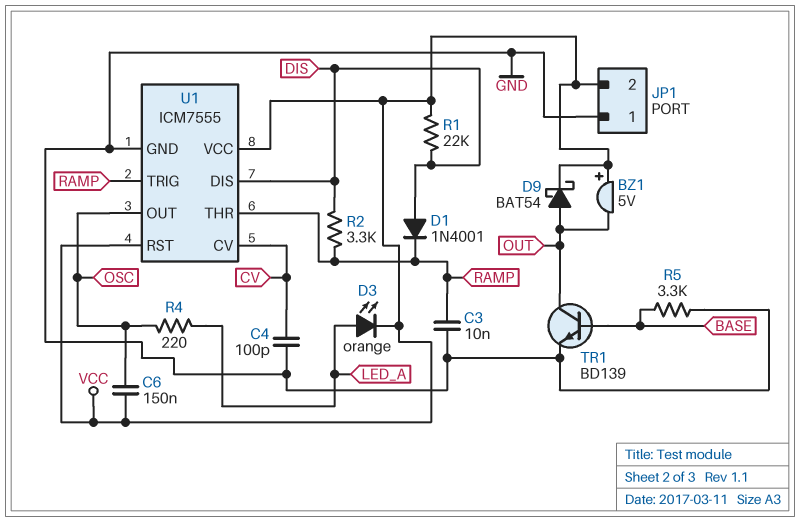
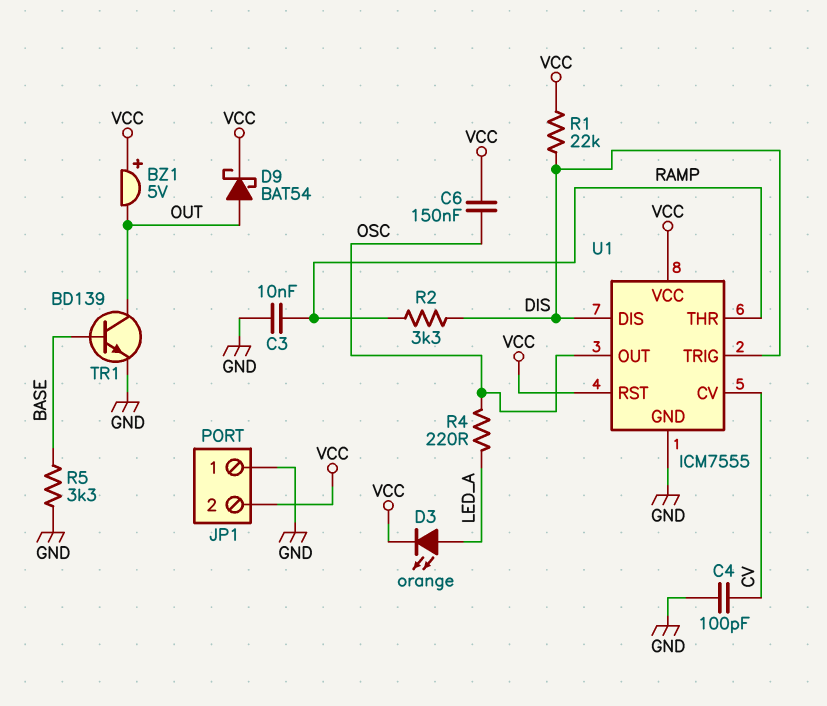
D1: diode 1N4001 (A DIS, K RAMP) -> none
U1 pin TRIG: RAMP -> DIS

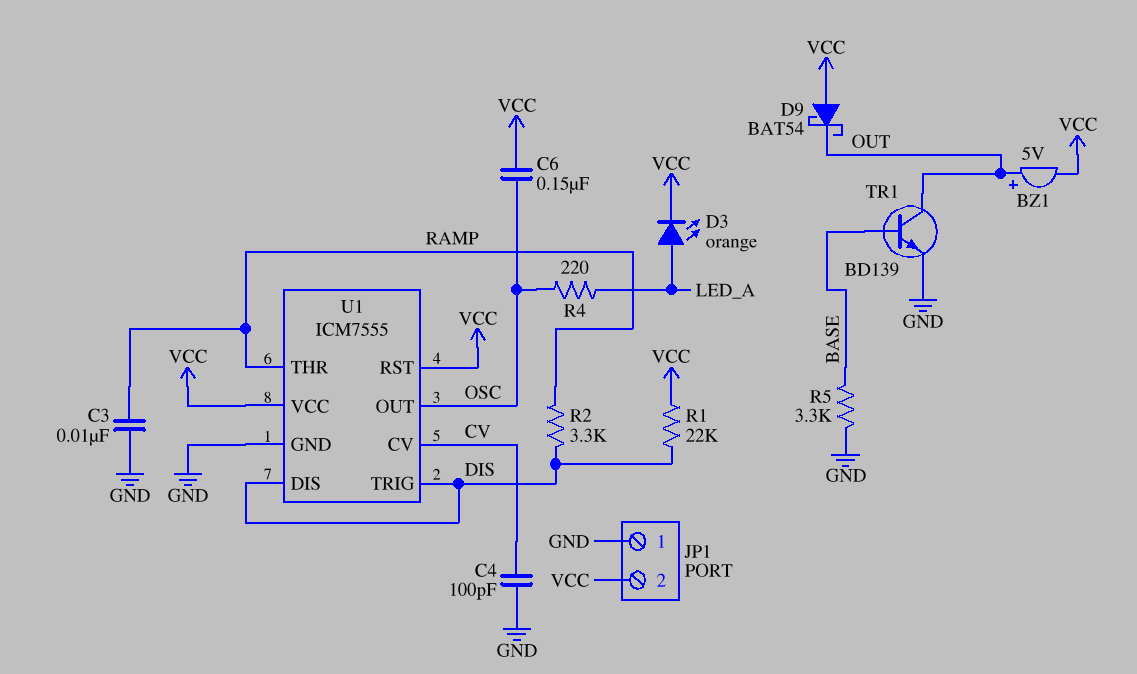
BZ1: buzzer 5V (plus VCC, minus OUT) -> buzzer 5V (plus OUT, minus VCC)
D9: schottky BAT54 (A OUT, K VCC) -> schottky BAT54 (A VCC, K OUT)

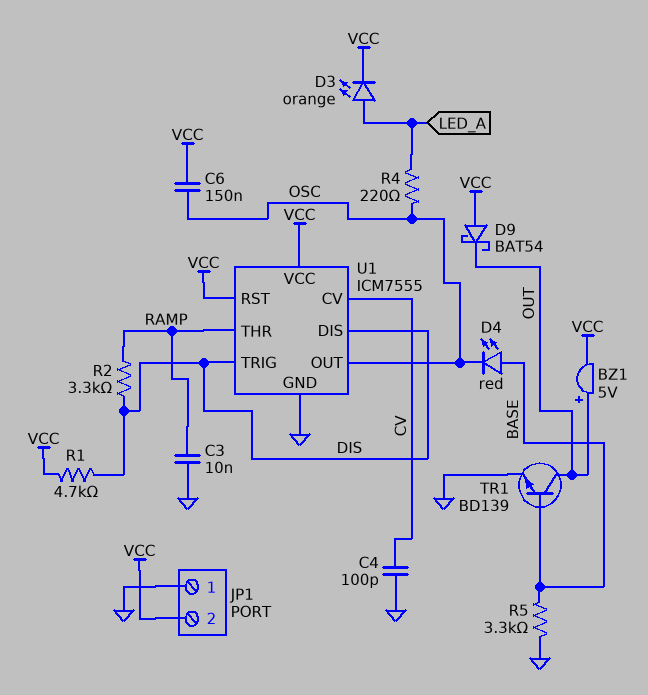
D4: none -> LED red (A BASE, K OSC)
R1: 22k (DIS, VCC) -> 4.7k (DIS, VCC)

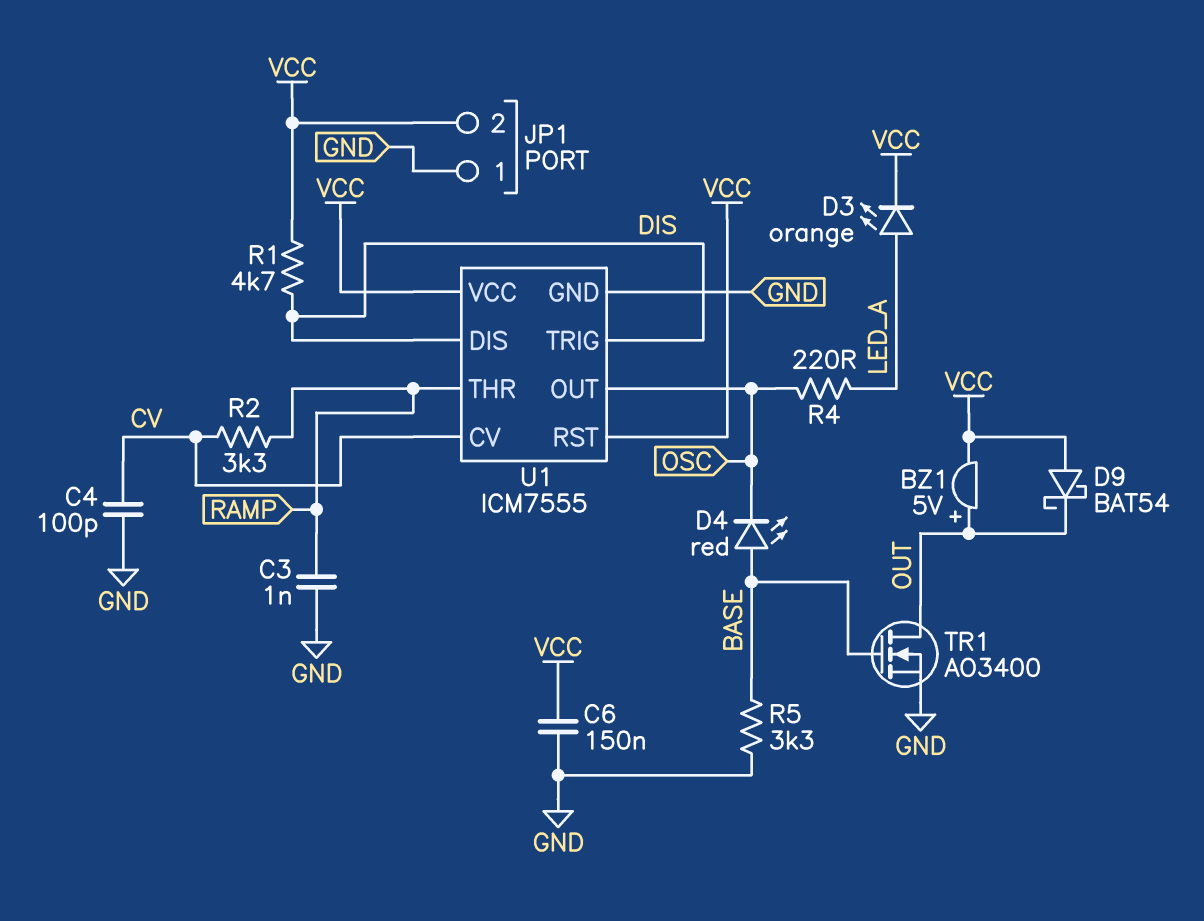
C3: 10nF (GND, RAMP) -> 1nF (GND, RAMP)
C6: 150nF (OSC, VCC) -> 150nF (GND, VCC)
R2: 3.3k (DIS, RAMP) -> 3.3k (CV, RAMP)
TR1: NPN BD139 (B BASE, C OUT, E GND) -> NMOS AO3400 (G BASE, D OUT, S GND)

